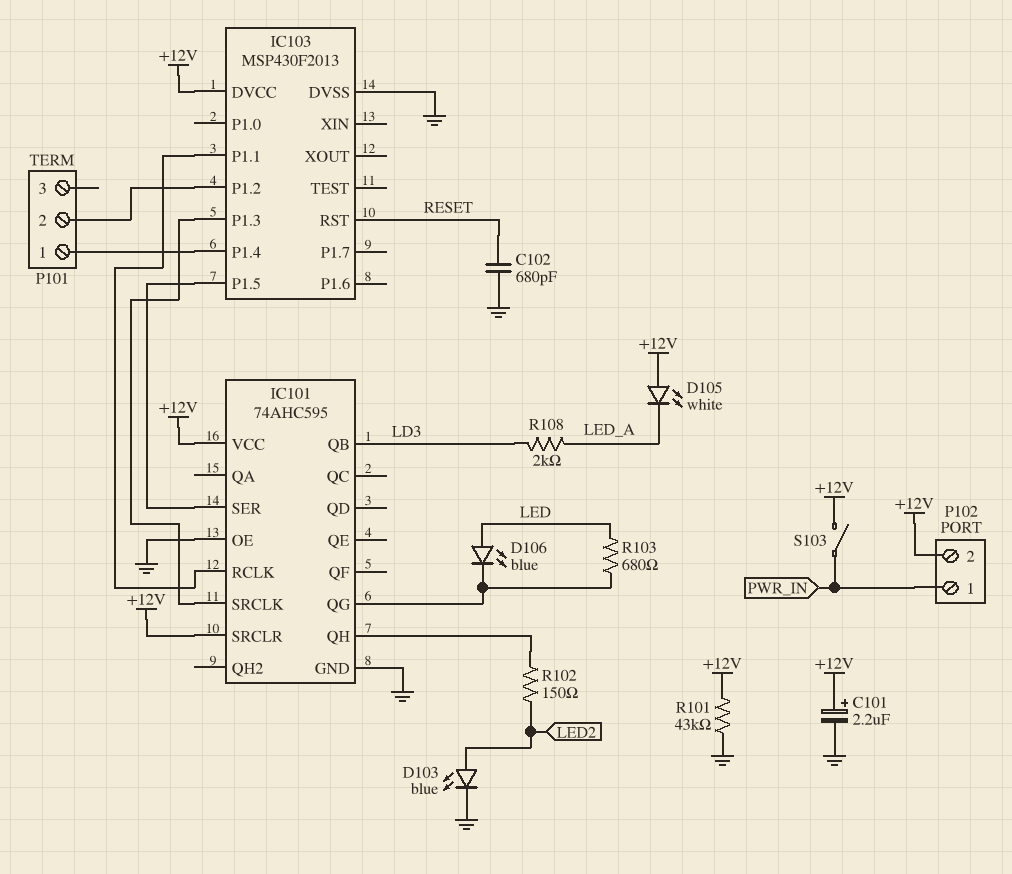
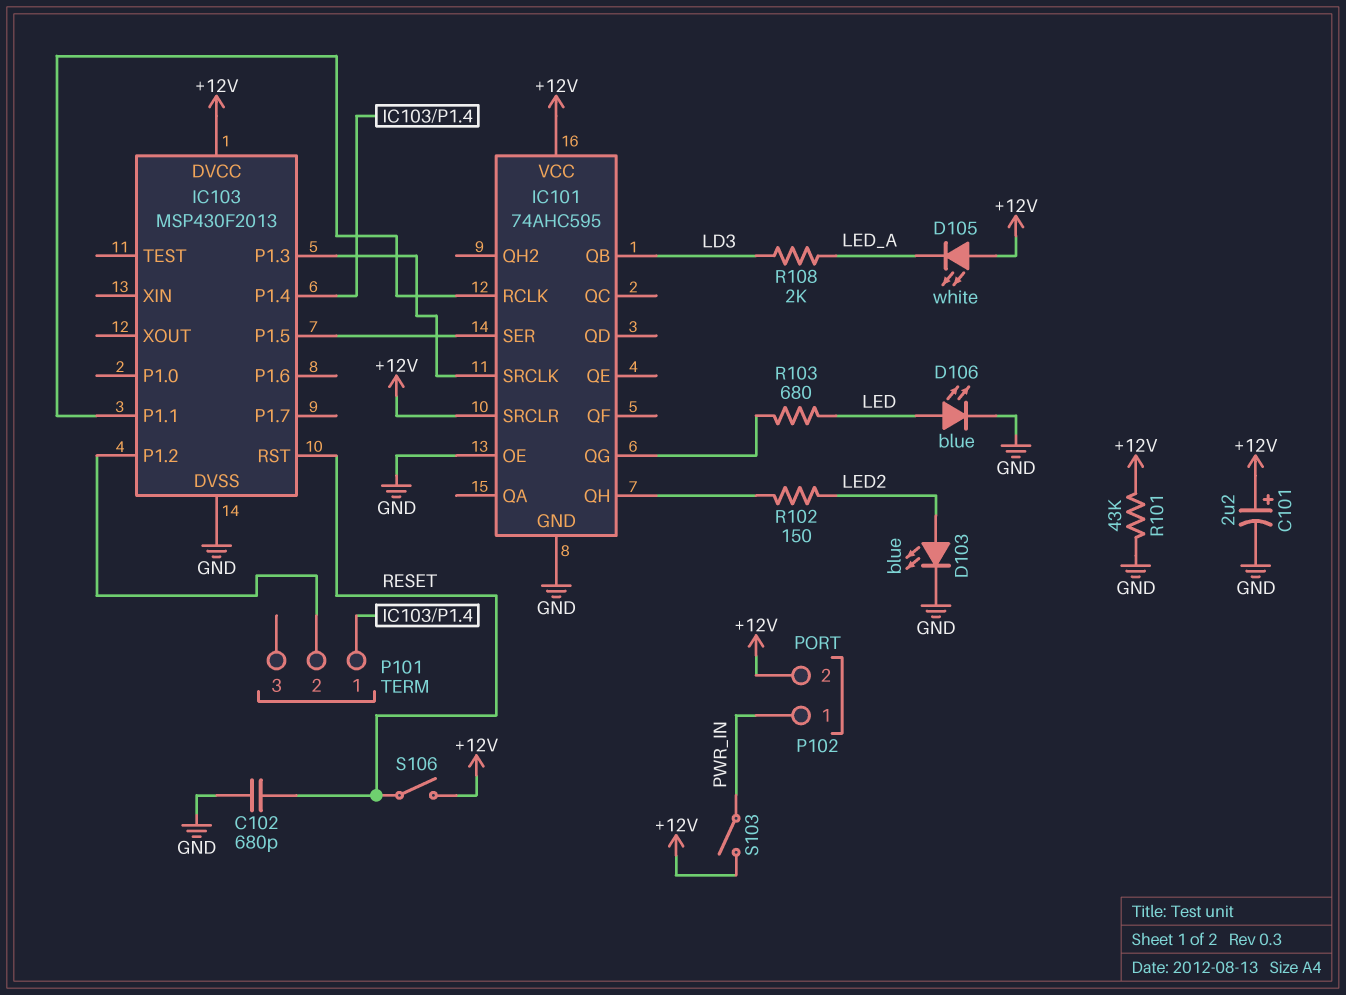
D106: LED blue (A LED, K IC101/QG) -> LED blue (A LED, K GND)
S106: none -> switch (+12V, RESET)

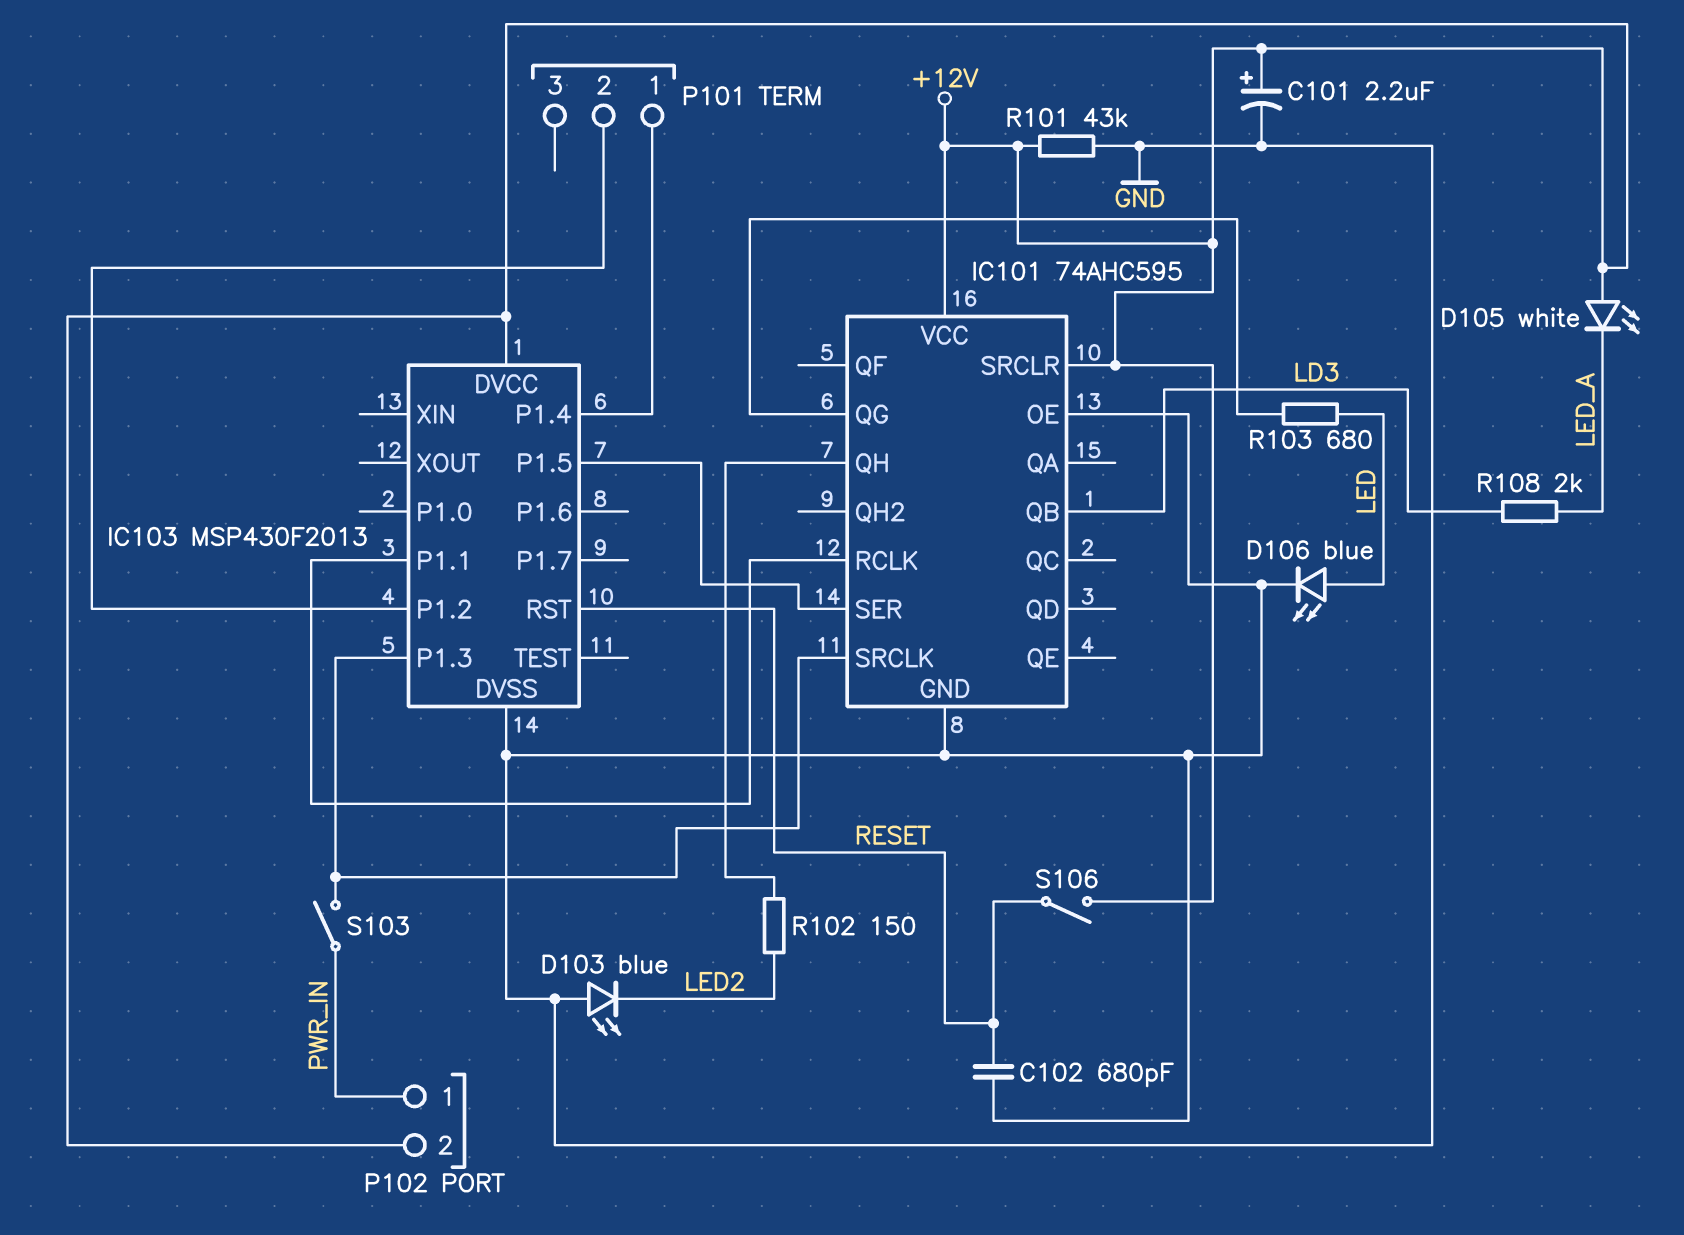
D103: LED blue (A LED2, K GND) -> LED blue (A GND, K LED2)
S103: switch (+12V, PWR_IN) -> switch (IC101/SRCLK, PWR_IN)

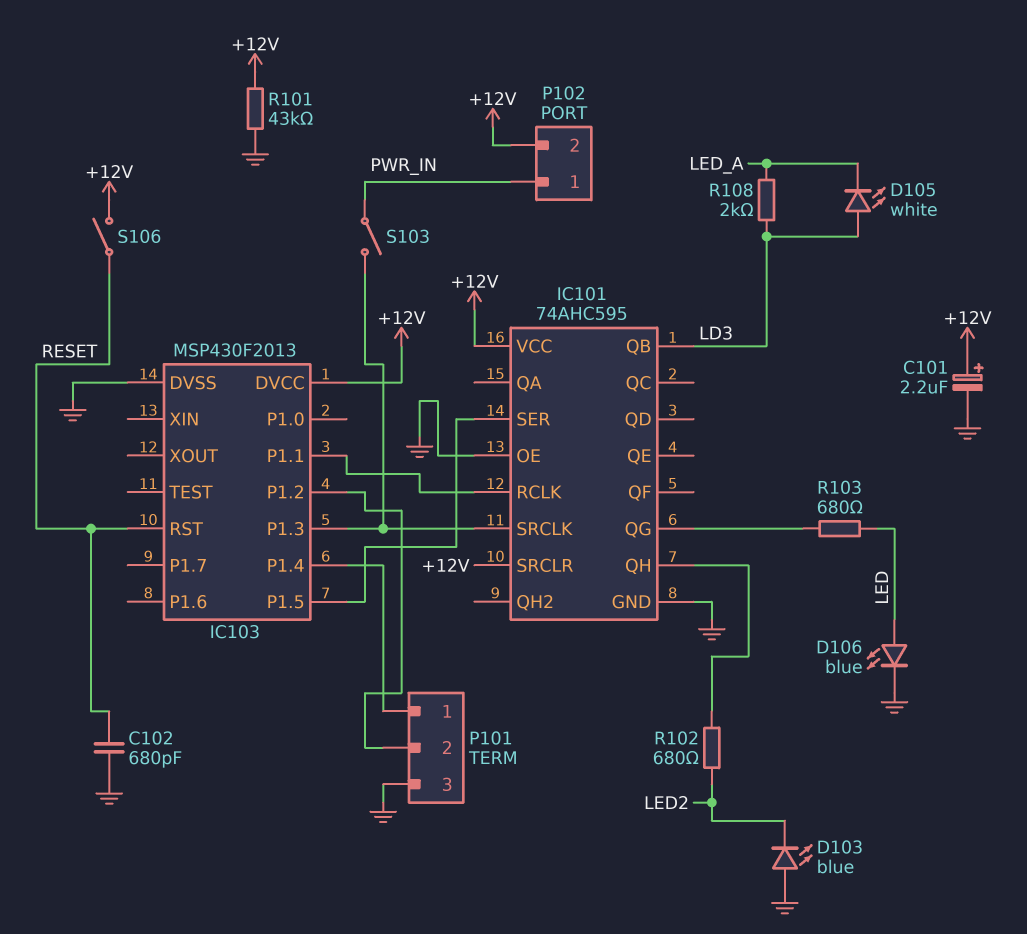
D105: LED white (A +12V, K LED_A) -> LED white (A LD3, K LED_A)
P101 pin 3: none -> GND
R102: 150 (IC101/QH, LED2) -> 680 (IC101/QH, LED2)

